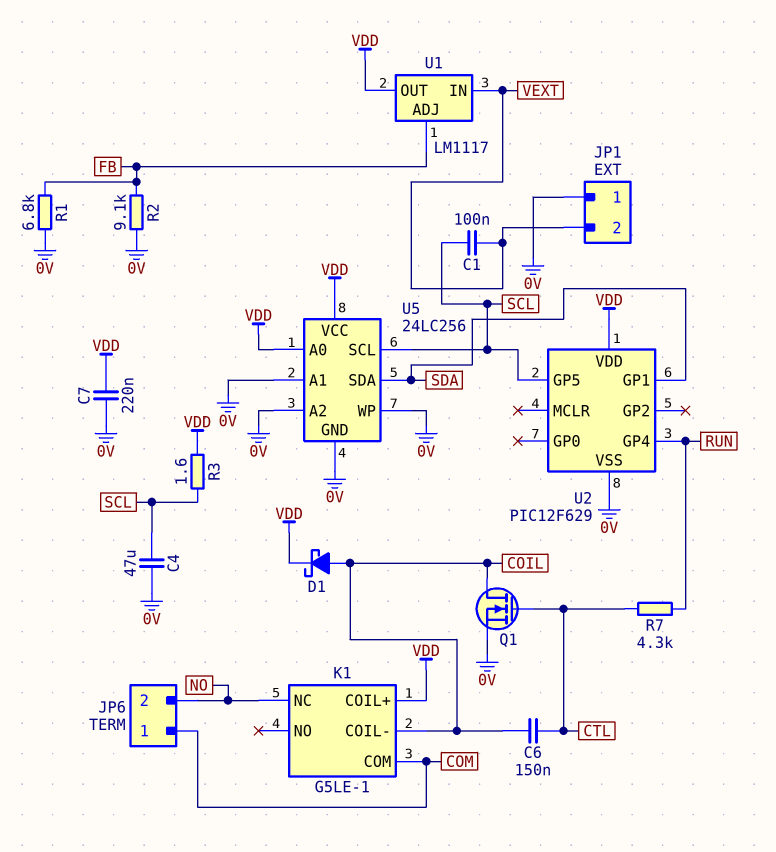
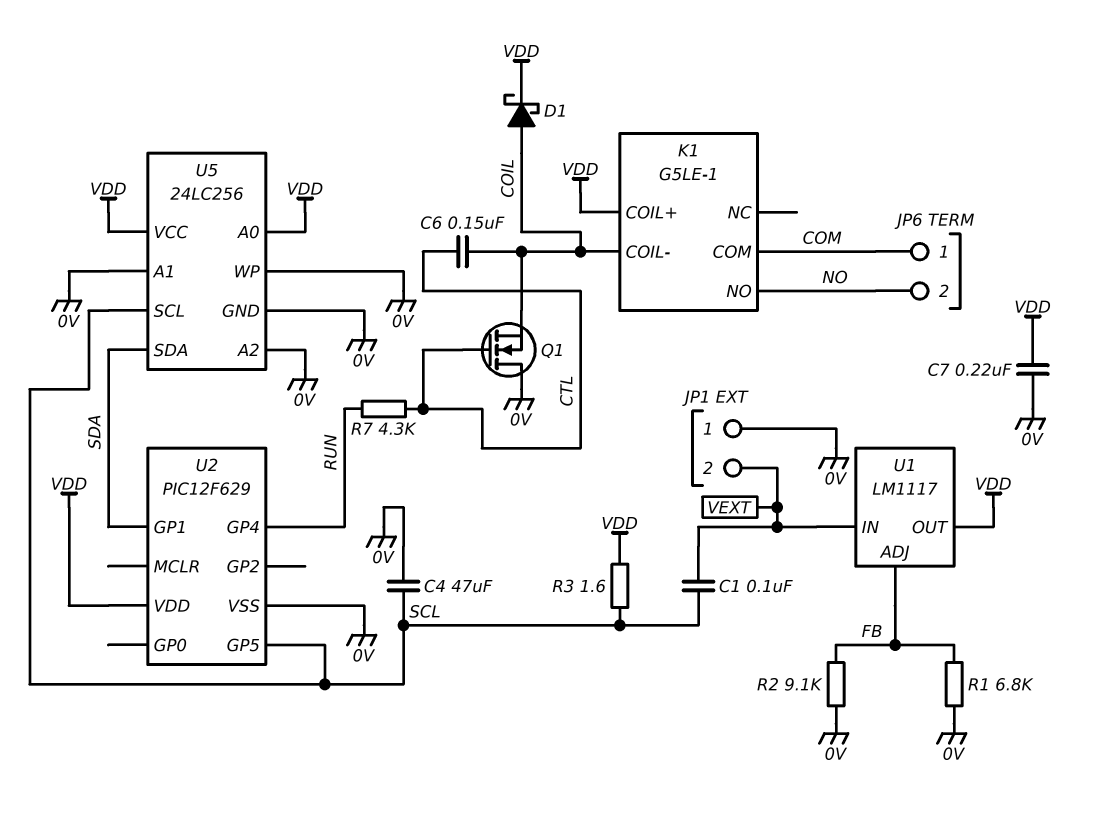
K1 pin NC: NO -> none
K1 pin NO: none -> NO
Q1: NMOS (G CTL, D COIL, S 0V) -> NMOS (G CTL, D 0V, S COIL)

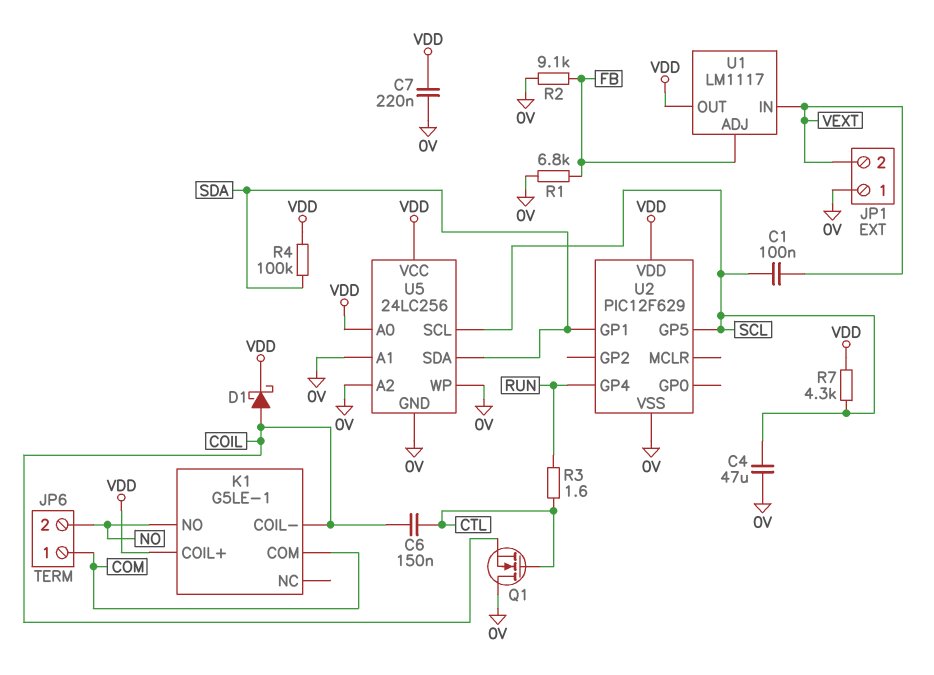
R3: 1.6 (SCL, VDD) -> 1.6 (CTL, RUN)
R4: none -> 100k (SDA, VDD)
R7: 4.3k (CTL, RUN) -> 4.3k (SCL, VDD)

